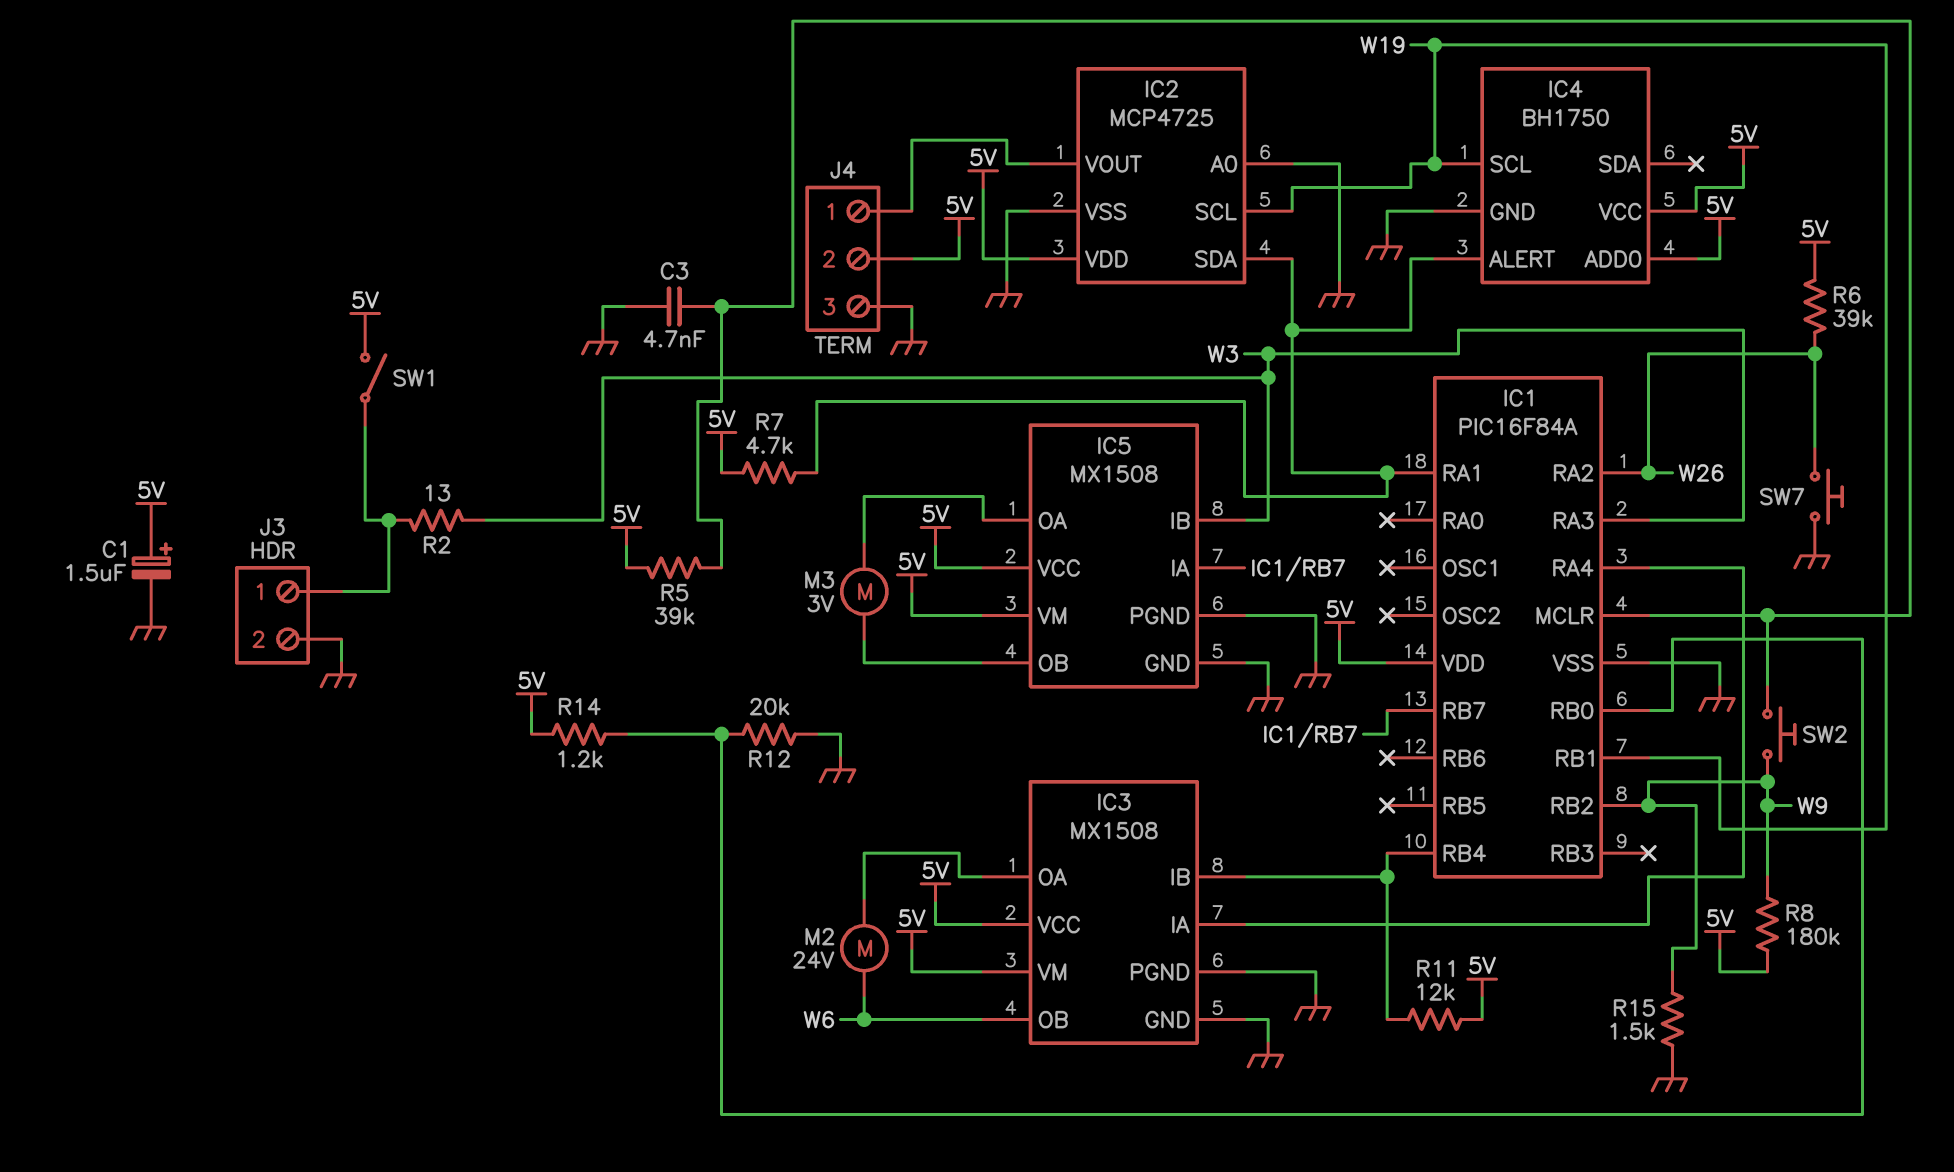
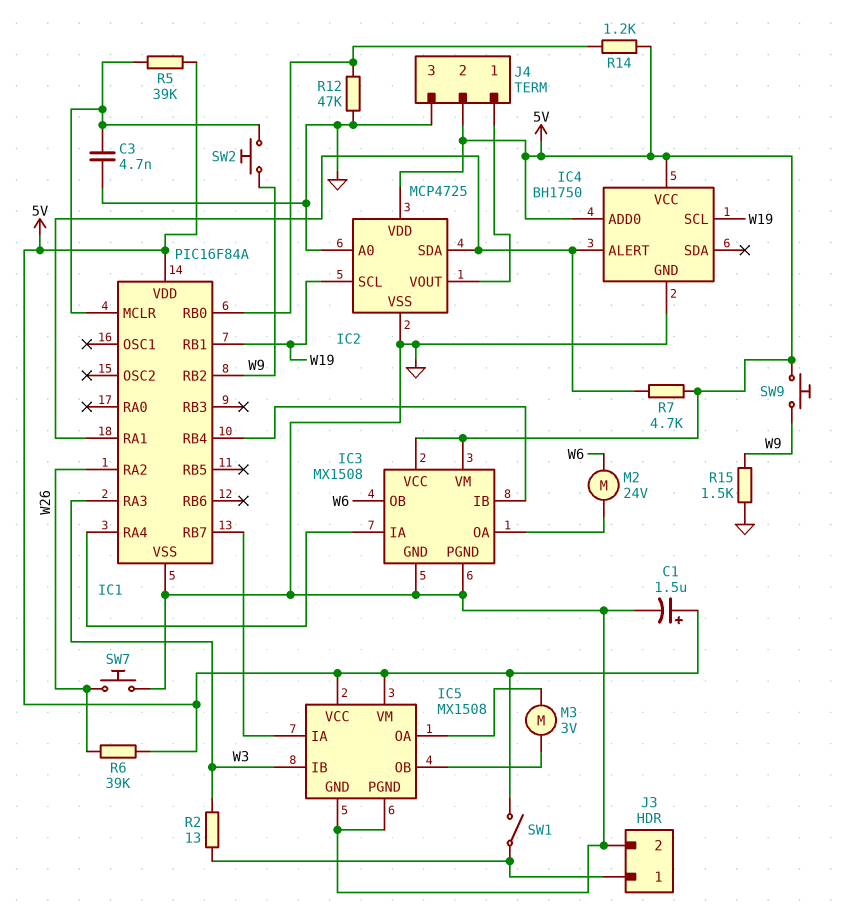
R8: 180k (5V, W9) -> none
R11: 12k (5V, IC1/RB4) -> none
R12: 20k (GND, IC1/RB0) -> 47k (GND, IC1/RB0)
SW9: none -> button (5V, W9)

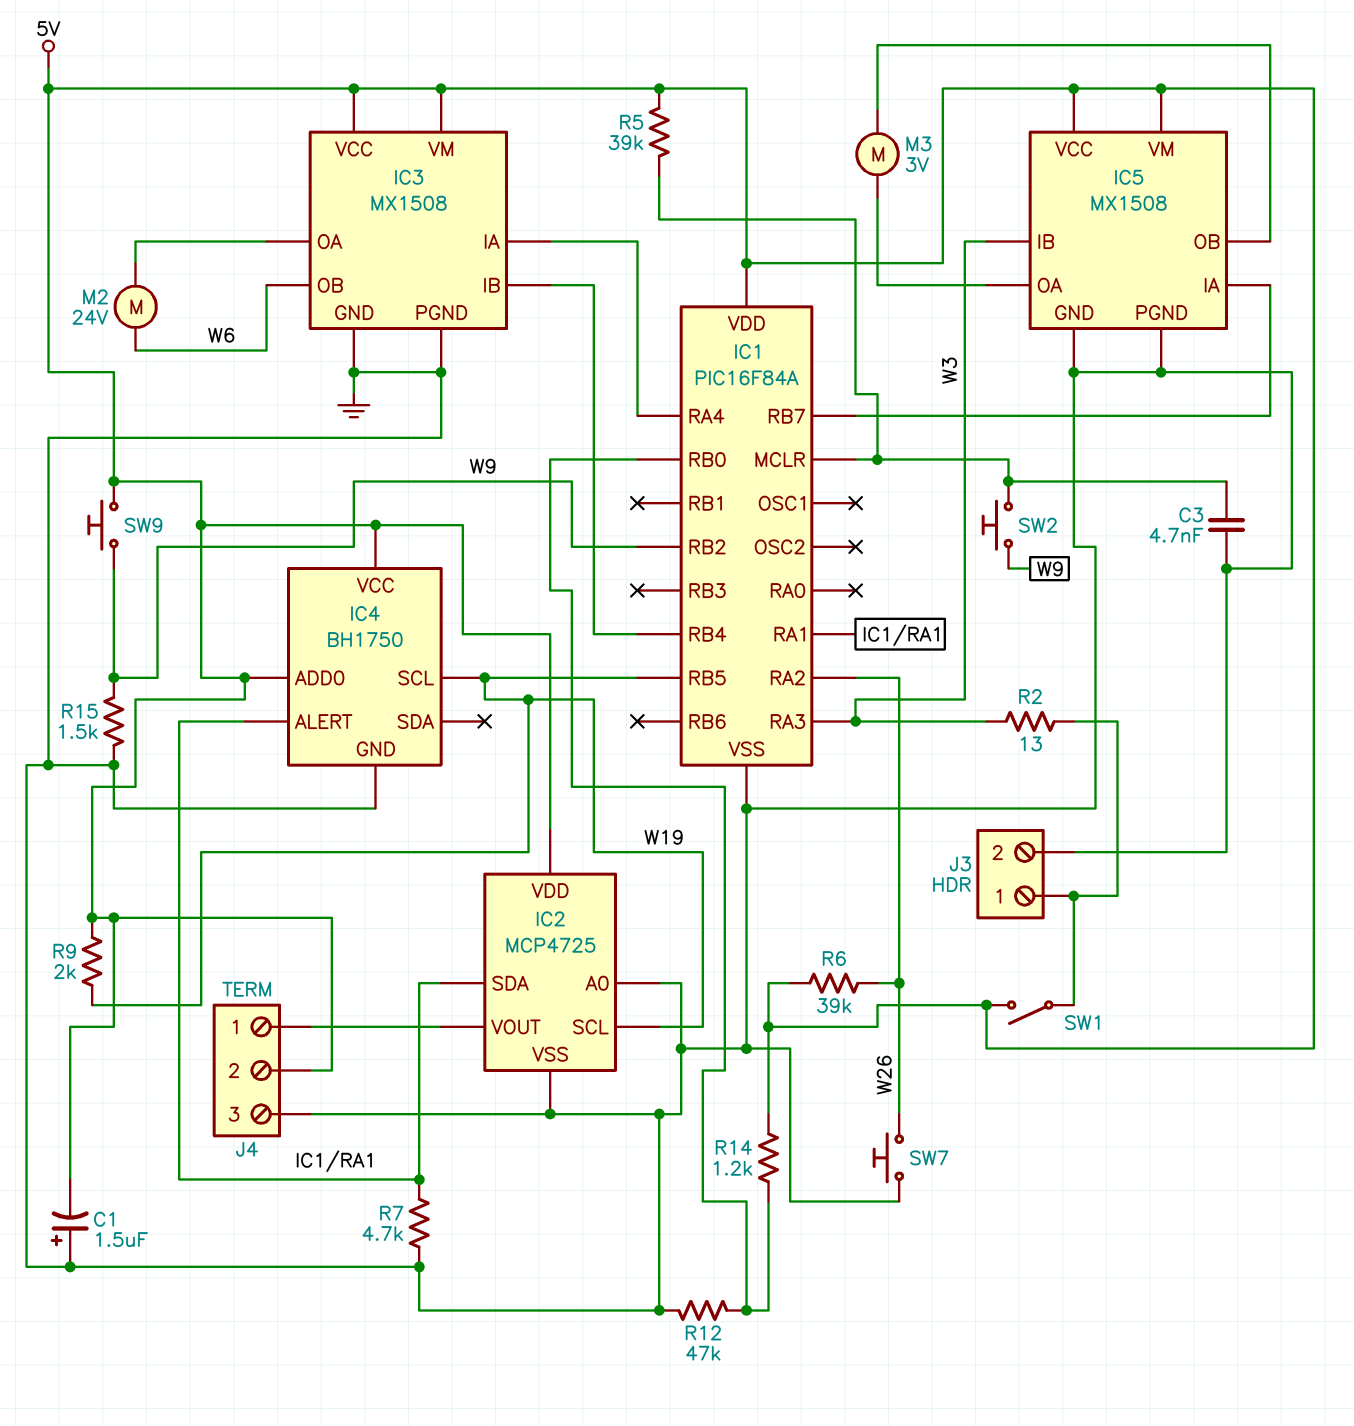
C1: 1.5uF (plus 5V, minus GND) -> 1.5uF (plus GND, minus 5V)
IC1 pin RB1: W19 -> none
IC1 pin RB5: none -> W19
R7: 4.7k (5V, IC1/RA1) -> 4.7k (GND, IC1/RA1)
R9: none -> 2k (5V, W19)

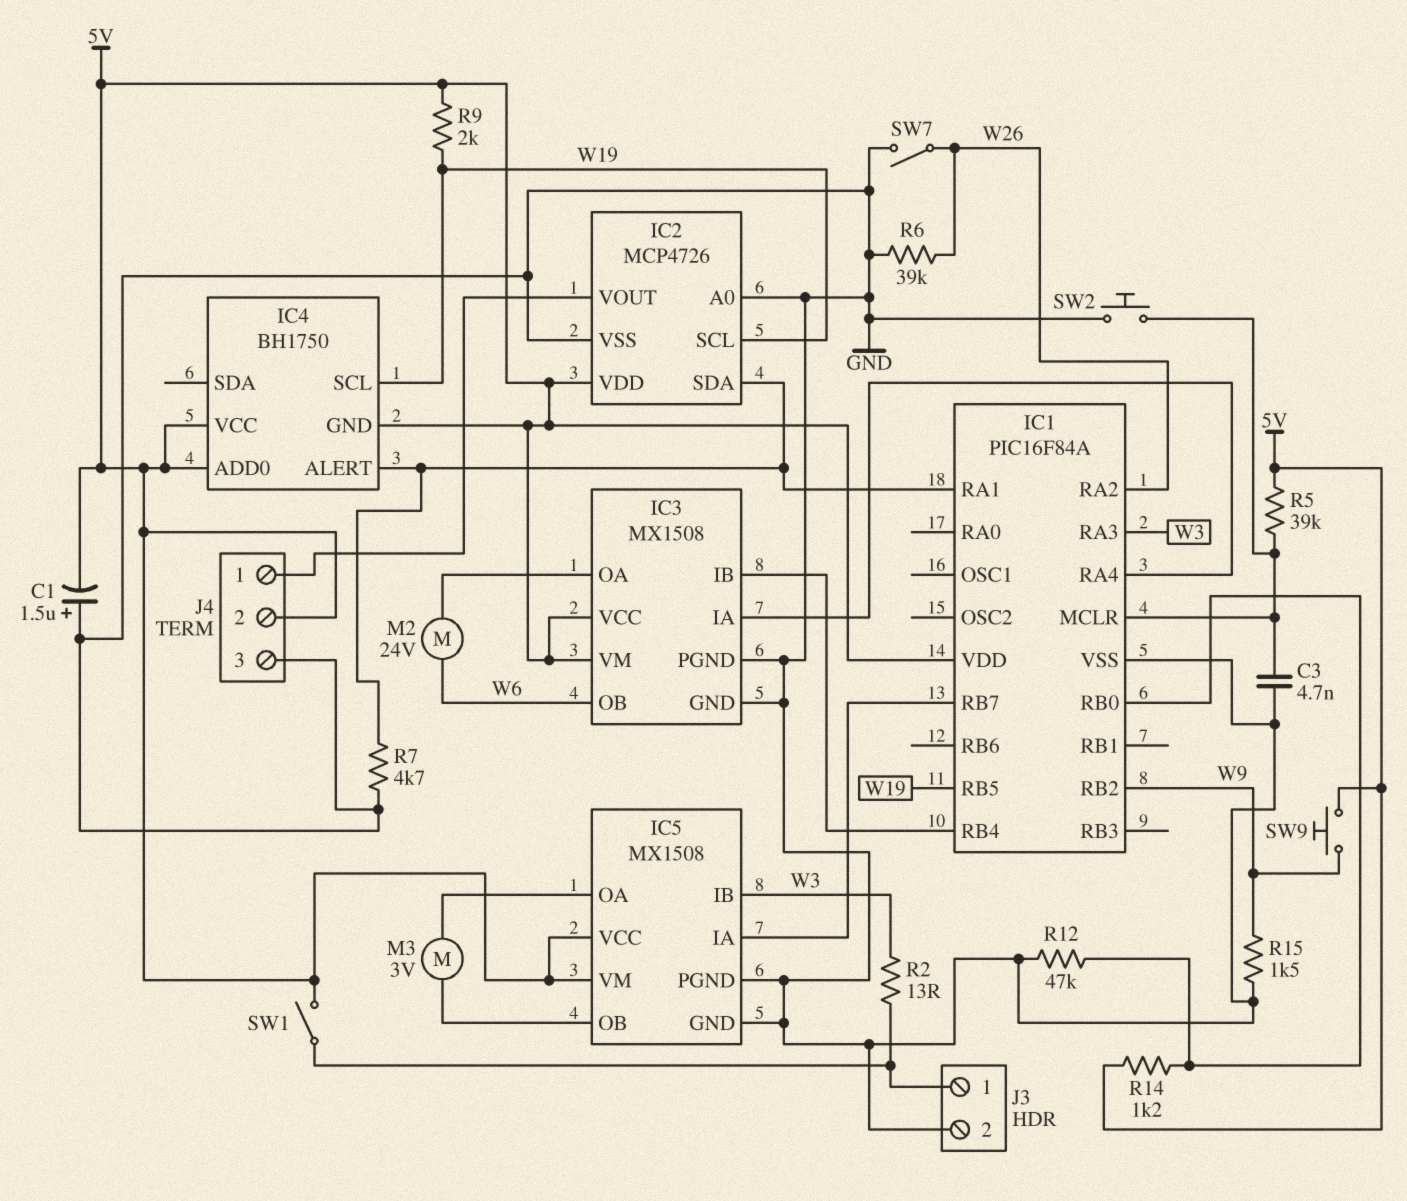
IC2: MCP4725 -> MCP4726
IC4 pin GND: GND -> 5V
R6: 39k (5V, W26) -> 39k (GND, W26)
SW2: button (IC1/MCLR, W9) -> button (GND, IC1/MCLR)
SW7: button (GND, W26) -> switch (GND, W26)

